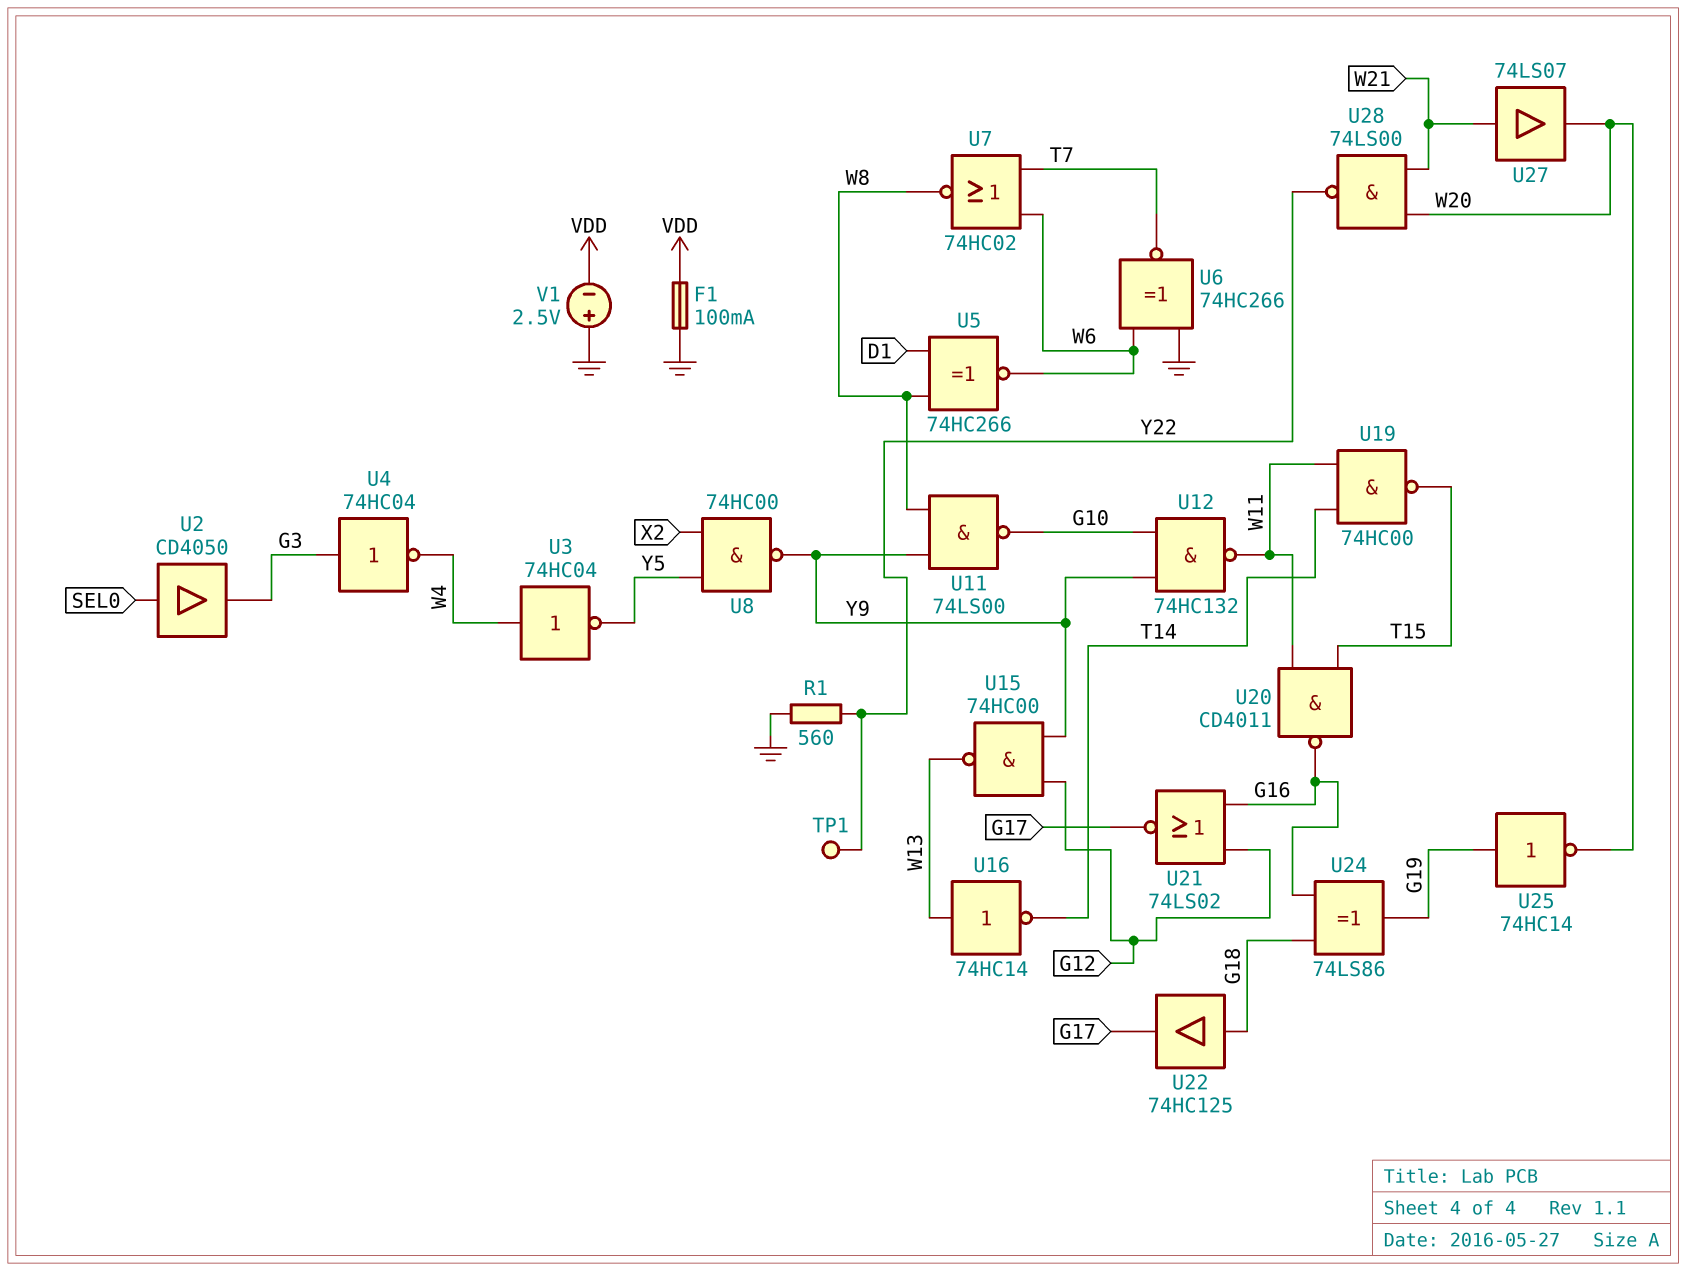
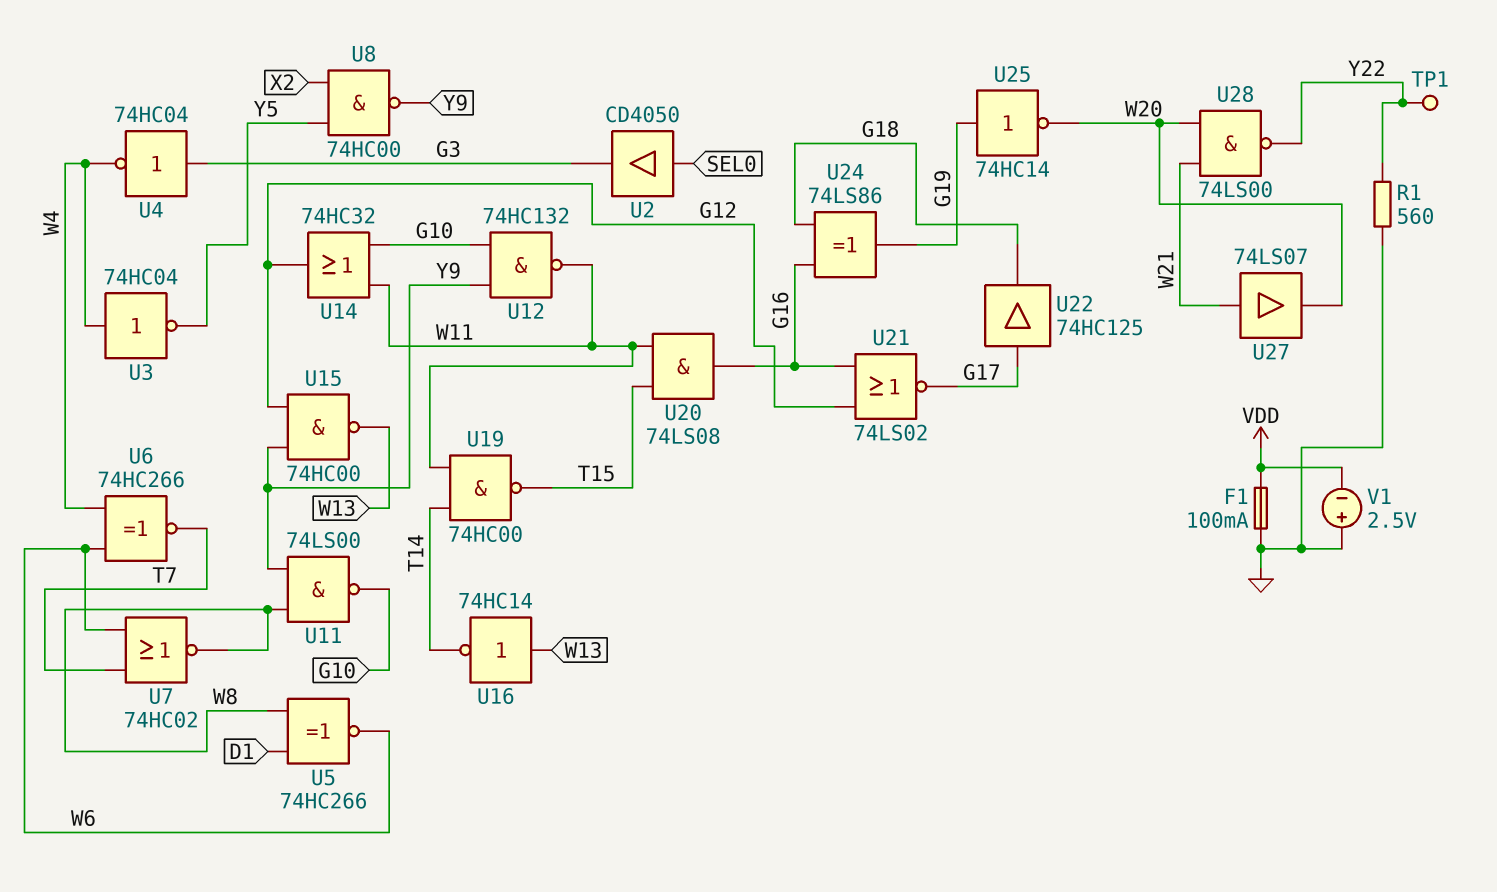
U6: XNOR 74HC266 (in GND, in W6, out T7) -> XNOR 74HC266 (in W4, in W6, out T7)
U14: none -> OR 74HC32 (in G10, in W11, out G12)
U20: NAND CD4011 (in T15, in W11, out G16) -> AND 74LS08 (in T15, in W11, out G16)
U22: buffer 74HC125 (in G18, out G17) -> buffer 74HC125 (in G17, out G18)

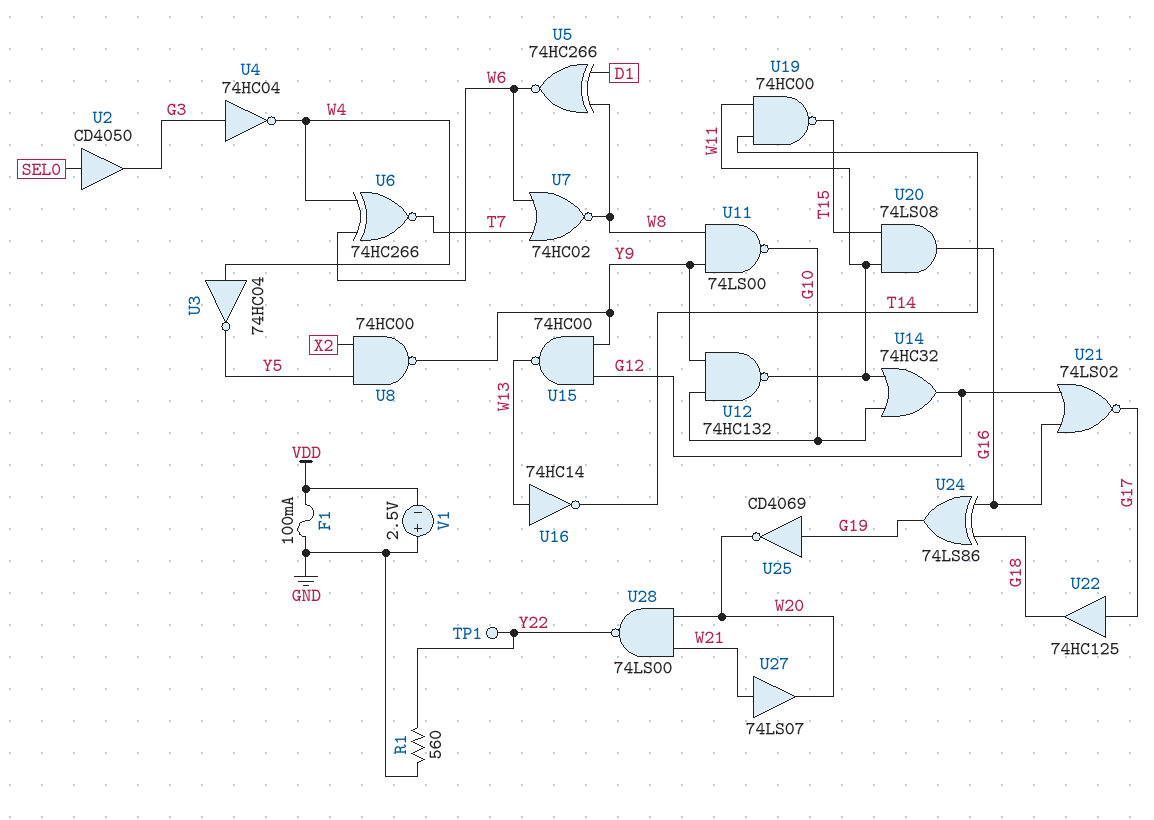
U25: NOT 74HC14 (in G19, out W20) -> NOT CD4069 (in G19, out W20)

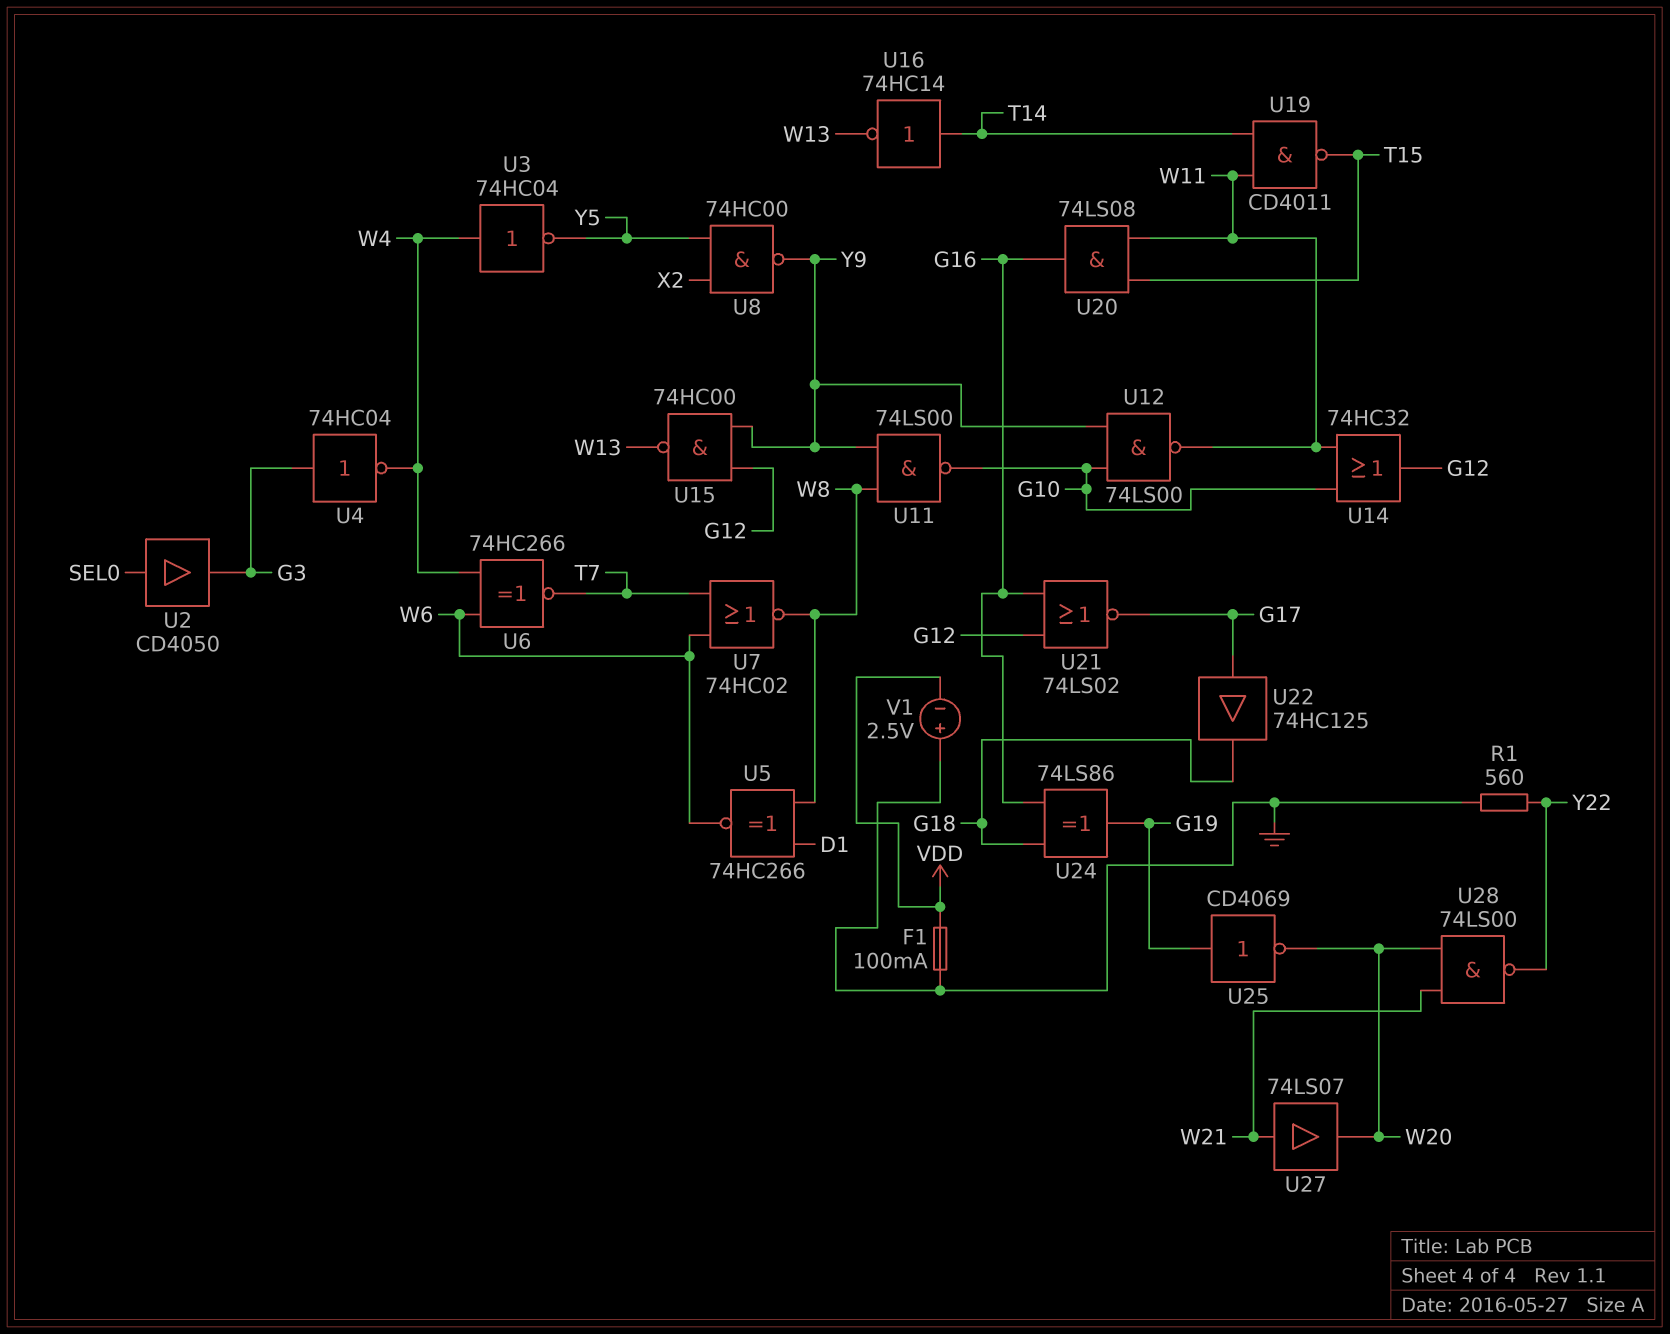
TP1: test point (Y22) -> none
U12: NAND 74HC132 (in G10, in Y9, out W11) -> NAND 74LS00 (in G10, in Y9, out W11)
U16: NOT 74HC14 (in W13, out T14) -> NOT 74HC14 (in T14, out W13)
U19: NAND 74HC00 (in T14, in W11, out T15) -> NAND CD4011 (in T14, in W11, out T15)

